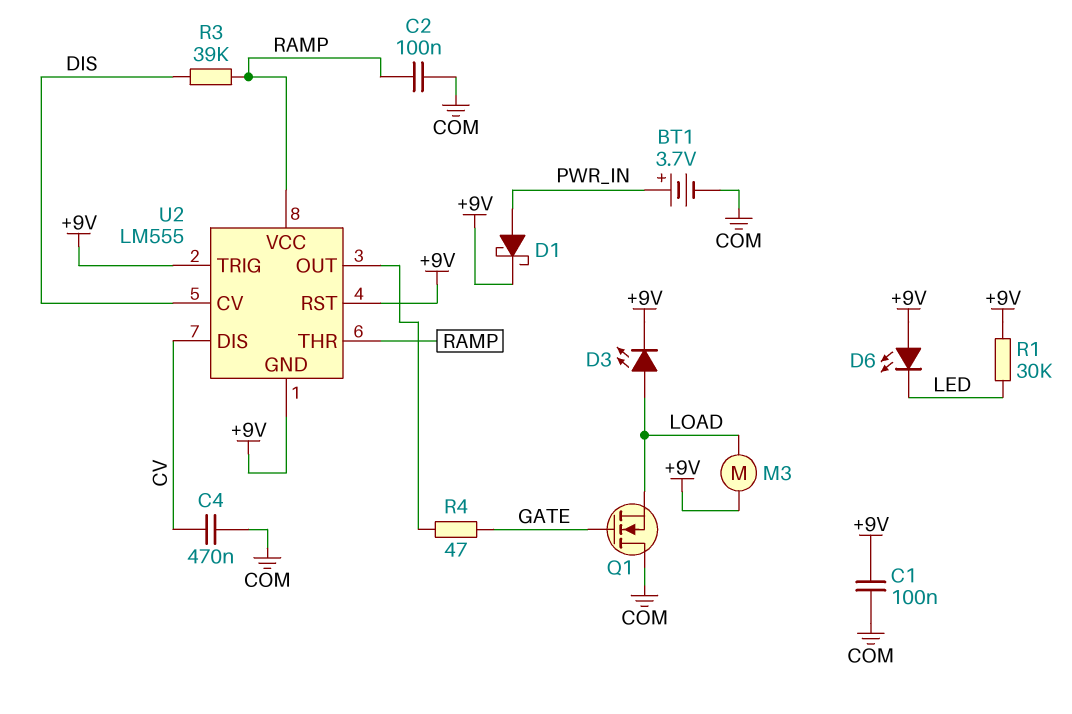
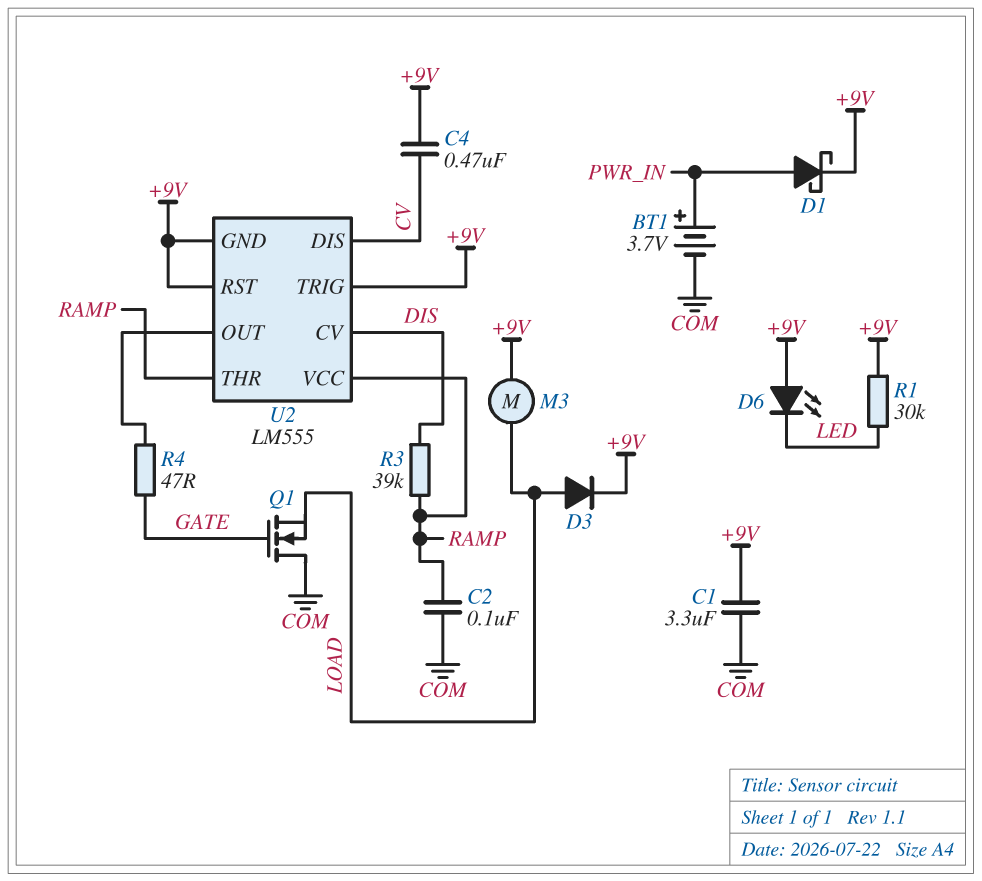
C1: 100nF (+9V, COM) -> 3.3uF (+9V, COM)
C4: 470nF (COM, CV) -> 470nF (+9V, CV)
D3: LED (A LOAD, K +9V) -> diode (A LOAD, K +9V)

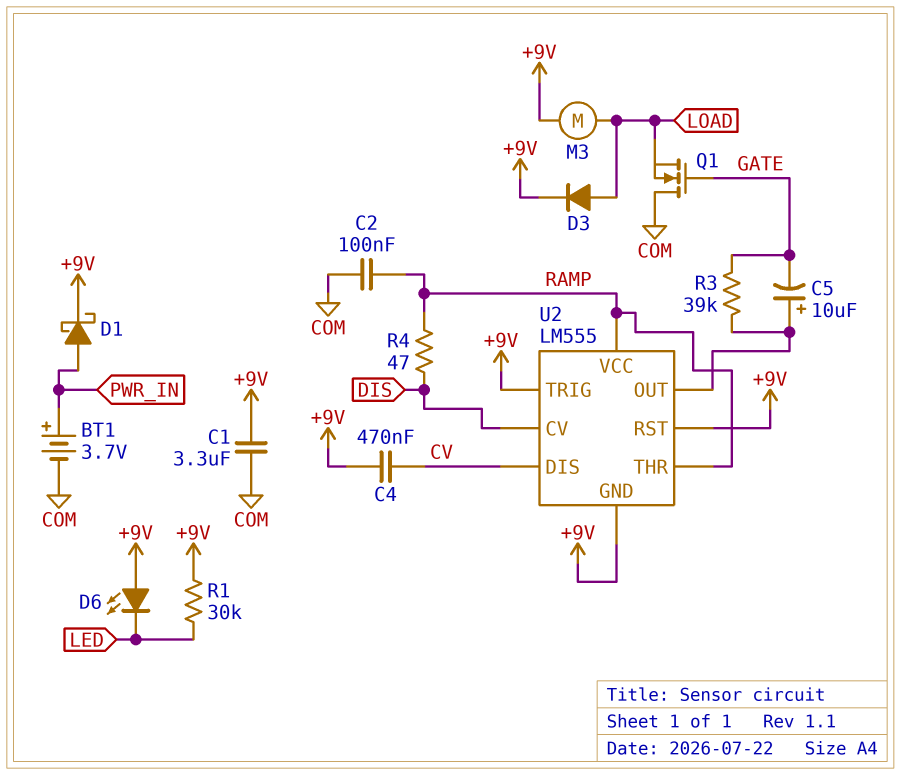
C5: none -> 10uF (plus U2/OUT, minus GATE)
R3: 39k (DIS, RAMP) -> 39k (GATE, U2/OUT)
R4: 47 (GATE, U2/OUT) -> 47 (DIS, RAMP)

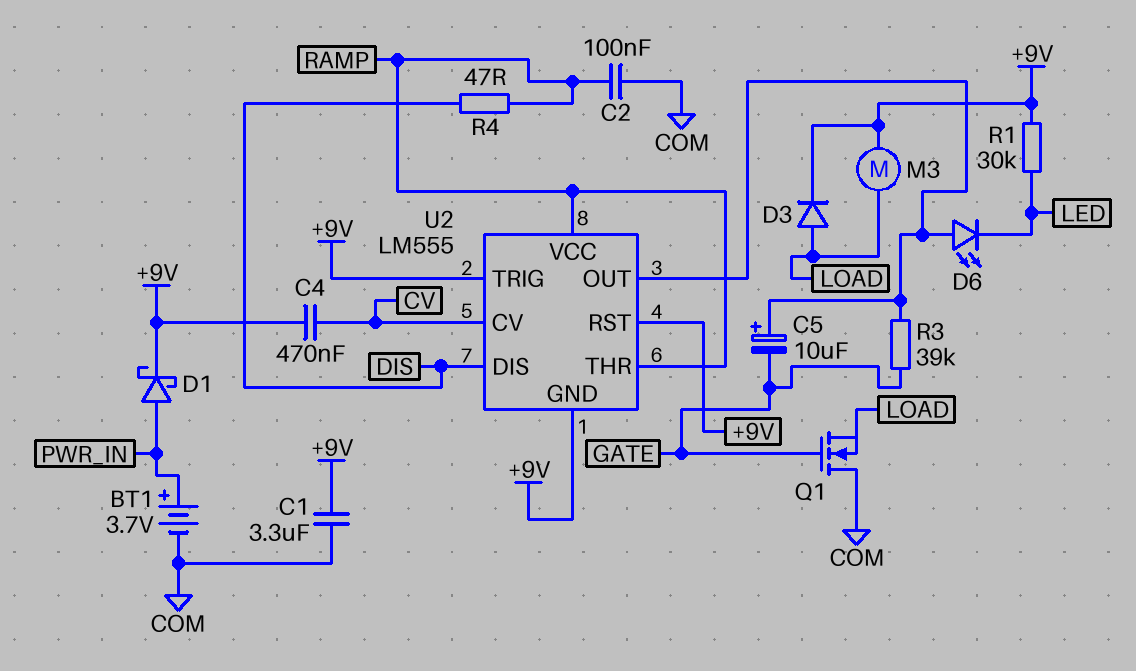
D6: LED (A +9V, K LED) -> LED (A U2/OUT, K LED)
U2 pin CV: DIS -> CV
U2 pin DIS: CV -> DIS

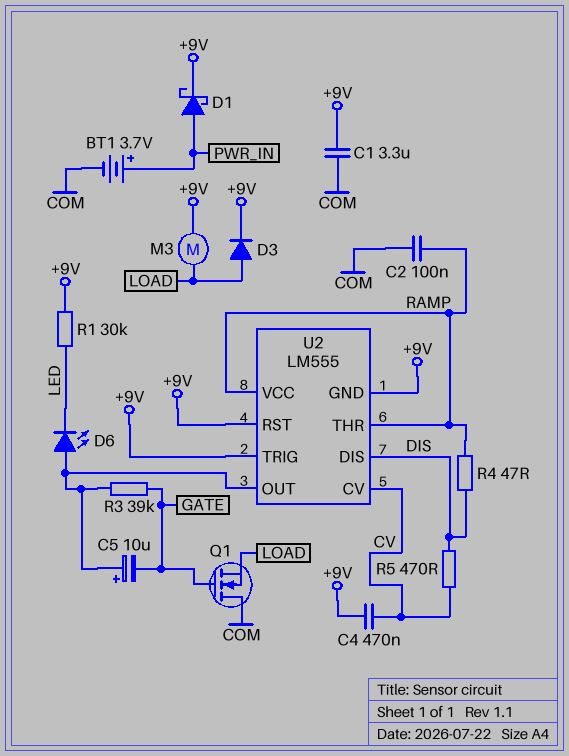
R5: none -> 470 (CV, DIS)

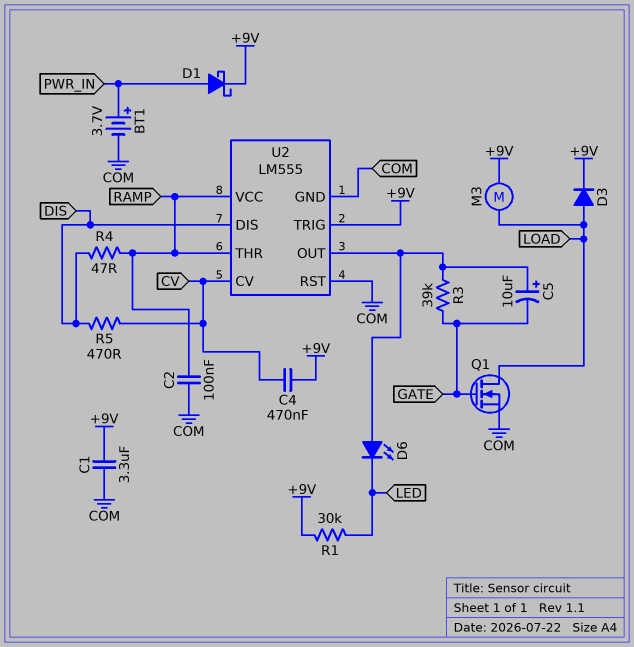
Q1: NMOS (G GATE, D COM, S LOAD) -> NMOS (G GATE, D LOAD, S COM)
U2 pin GND: +9V -> COM
U2 pin RST: +9V -> COM

